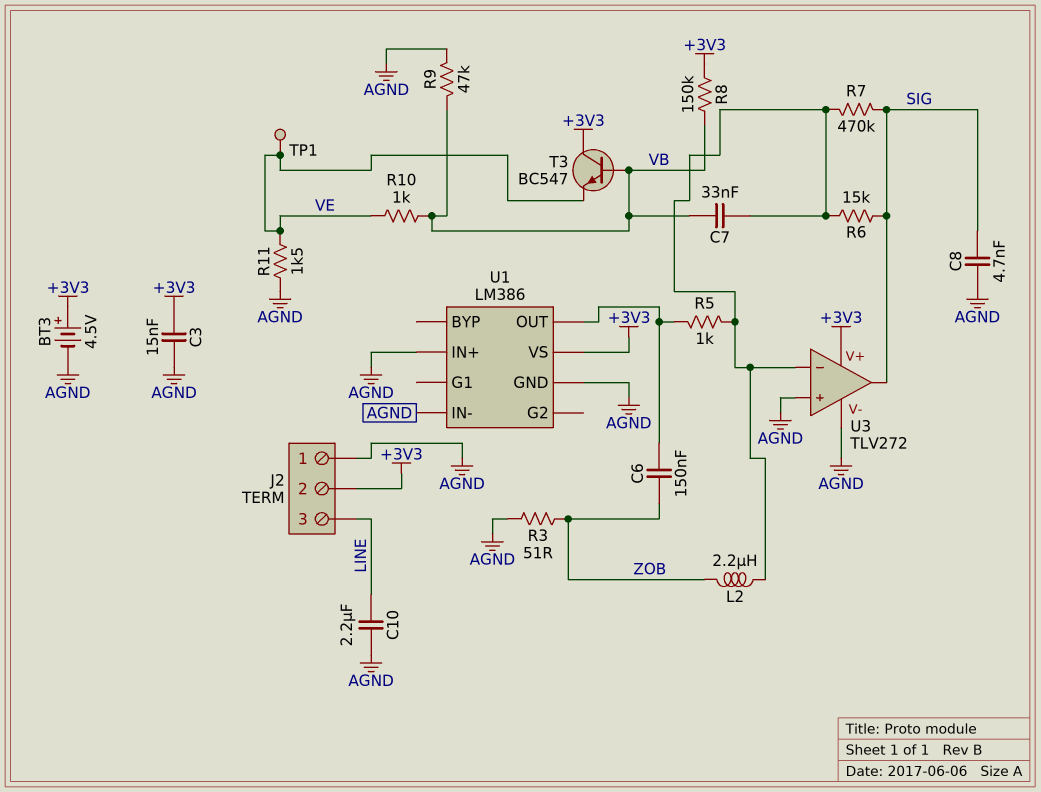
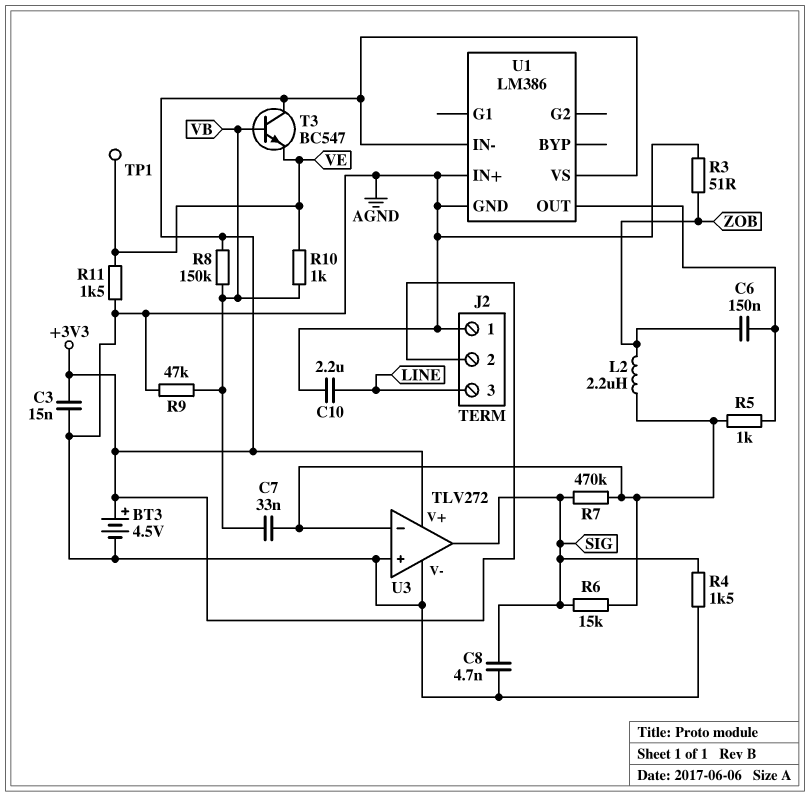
R4: none -> 1.5k (AGND, SIG)
U1 pin IN-: AGND -> +3V3

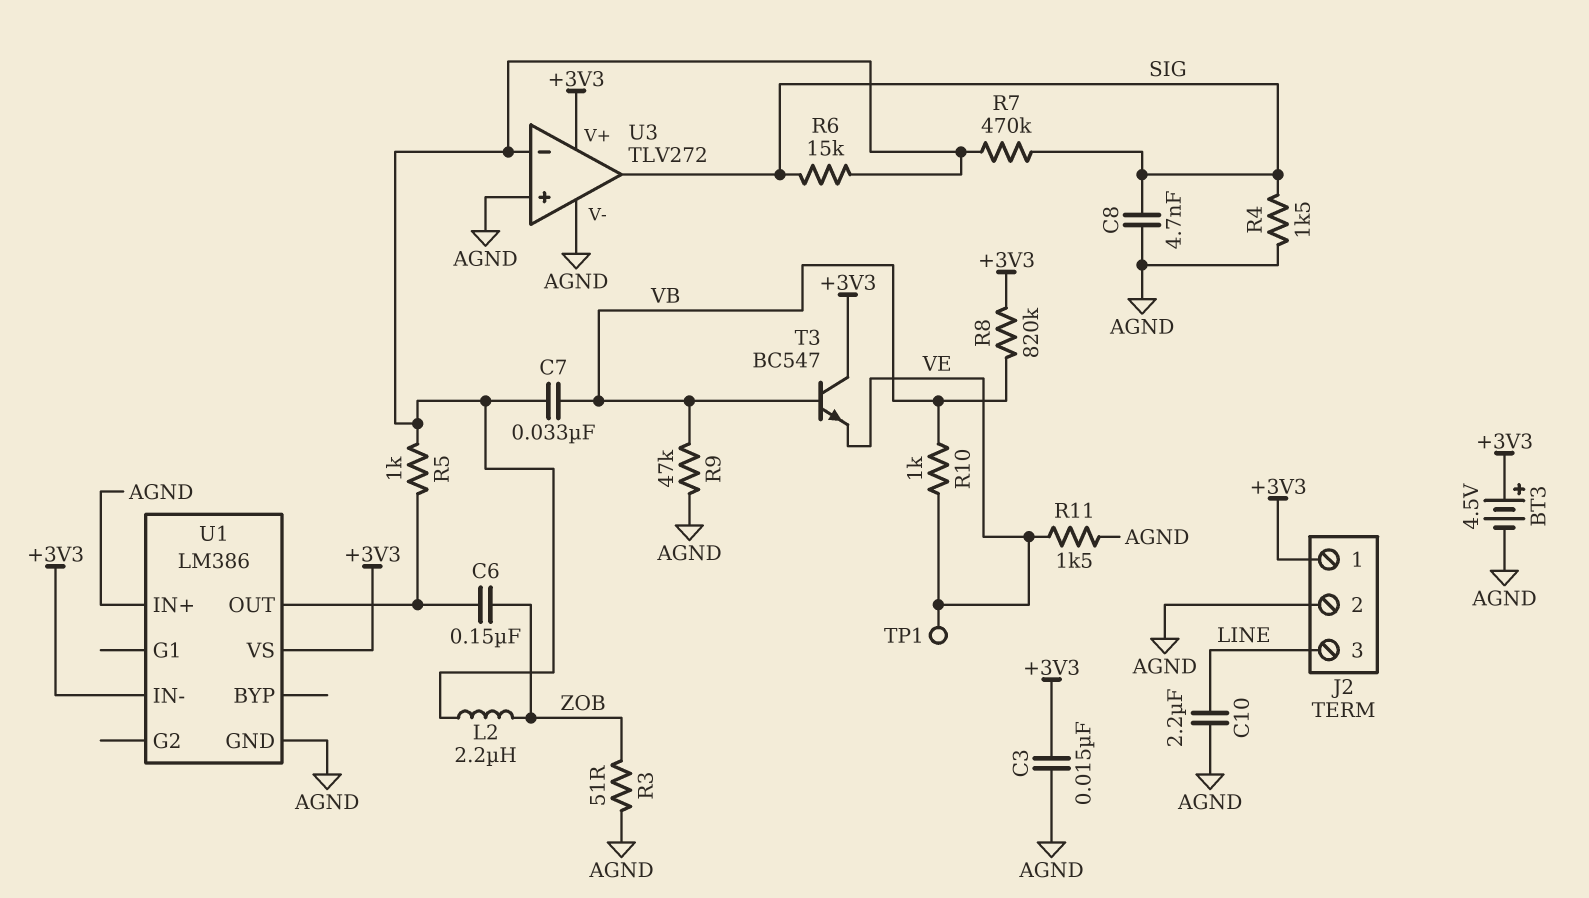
J2 pin 1: AGND -> +3V3
J2 pin 2: +3V3 -> AGND
R8: 150k (+3V3, VB) -> 820k (+3V3, VB)

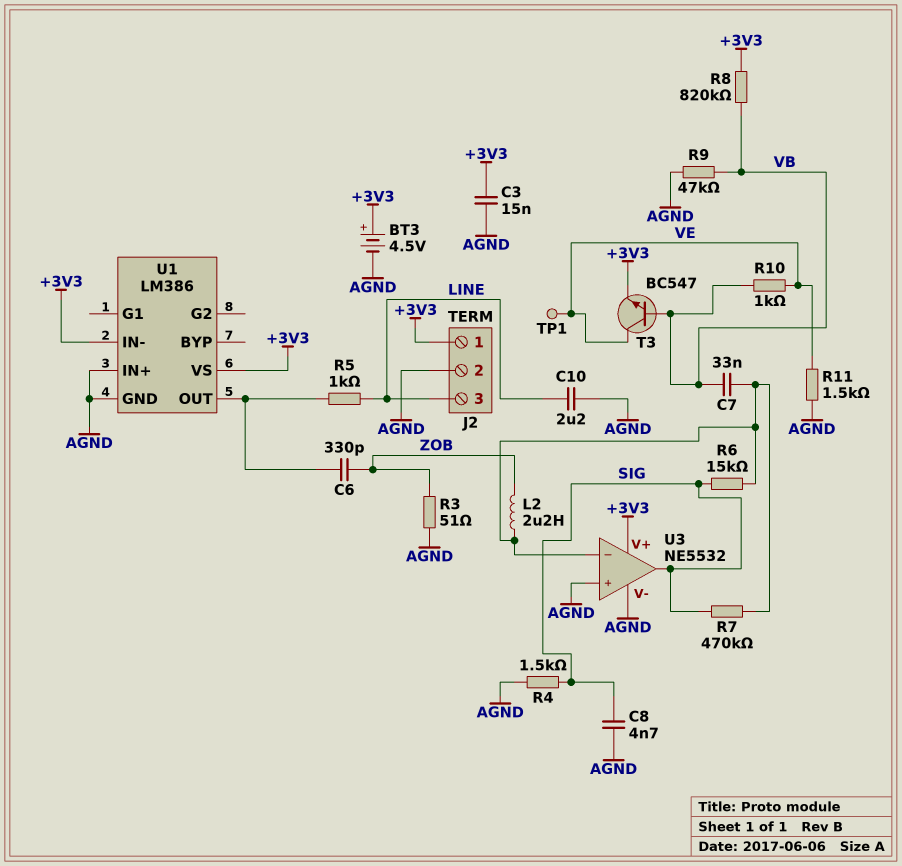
C6: 150nF (U1/OUT, ZOB) -> 330pF (U1/OUT, ZOB)
R5: 1k (U1/OUT, U3/in-) -> 1k (LINE, U1/OUT)
T3: NPN BC547 (B VB, C +3V3, E VE) -> NPN BC547 (B VB, C VE, E +3V3)
U3: TLV272 -> NE5532

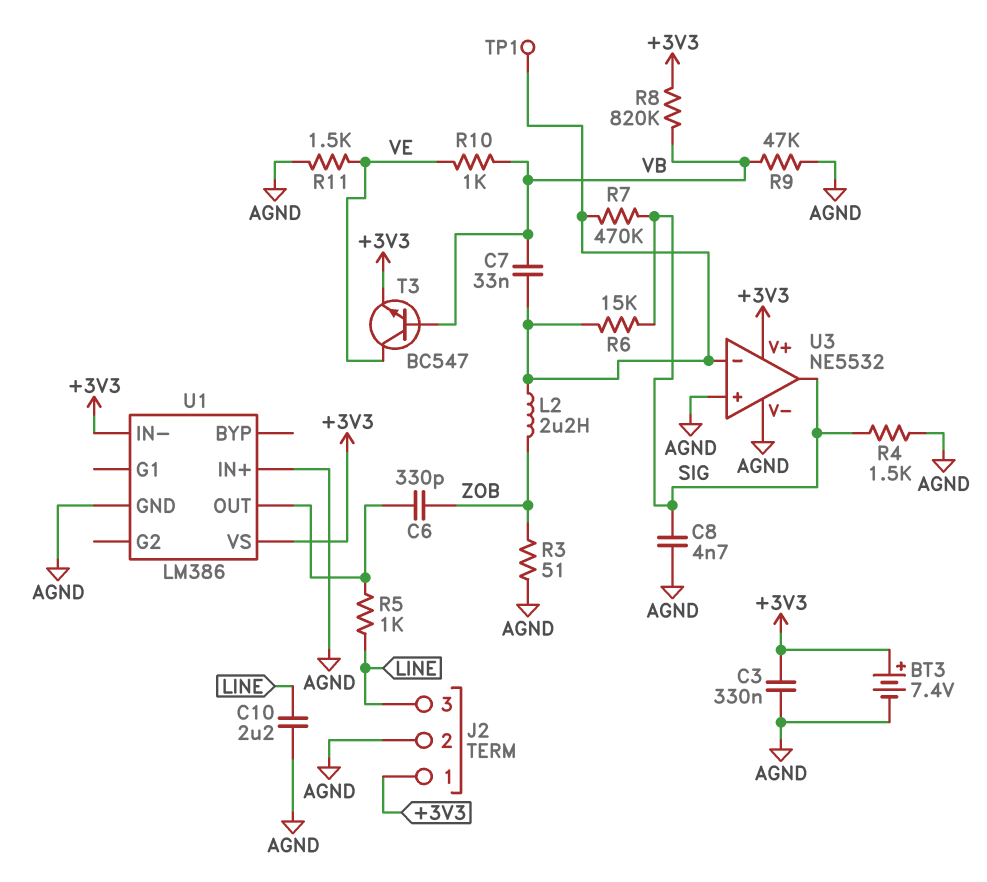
BT3: 4.5V (plus +3V3, minus AGND) -> 7.4V (plus +3V3, minus AGND)
C3: 15nF (+3V3, AGND) -> 330nF (+3V3, AGND)
TP1: test point (VE) -> test point (U3/in-)

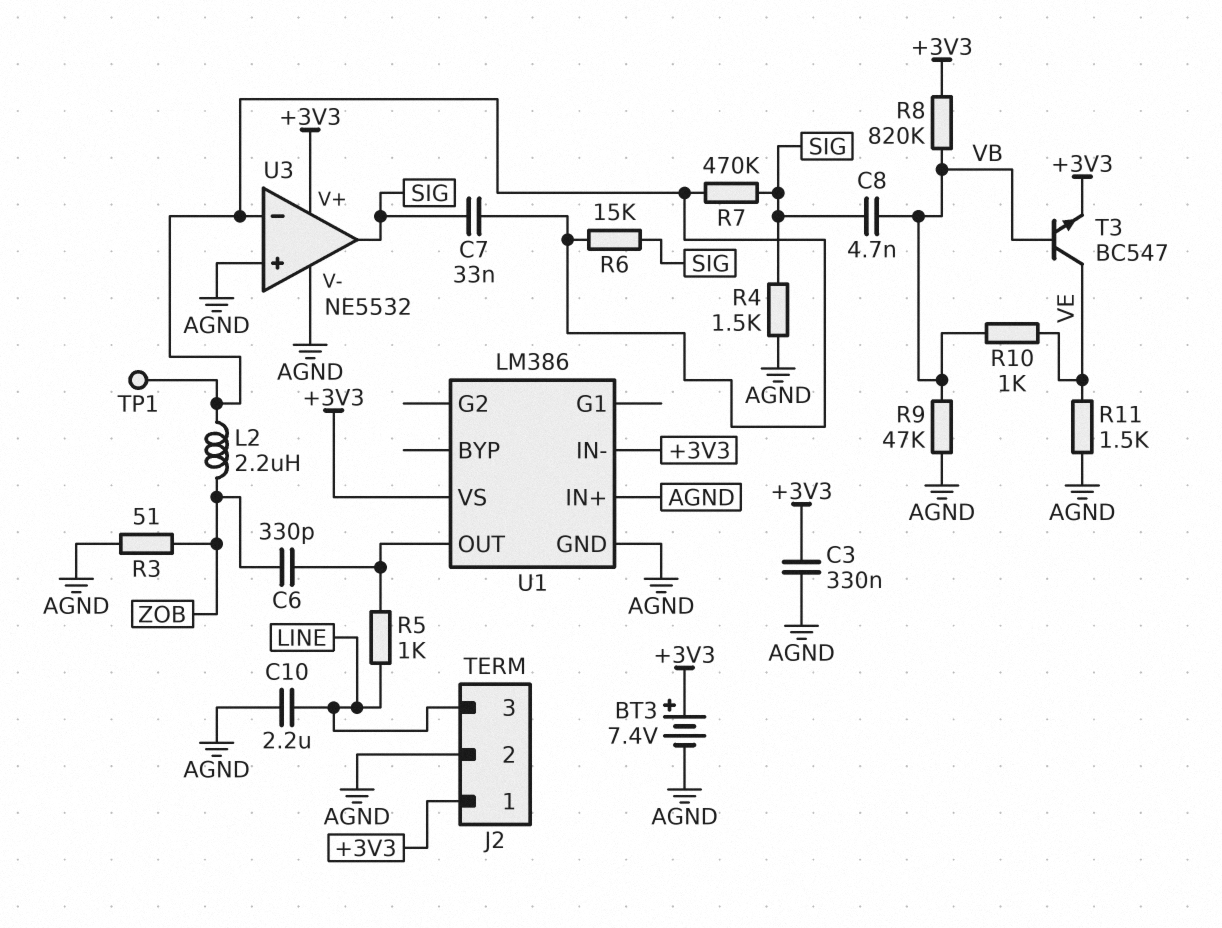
C7: 33nF (U3/in-, VB) -> 33nF (SIG, U3/in-)
C8: 4.7nF (AGND, SIG) -> 4.7nF (SIG, VB)

